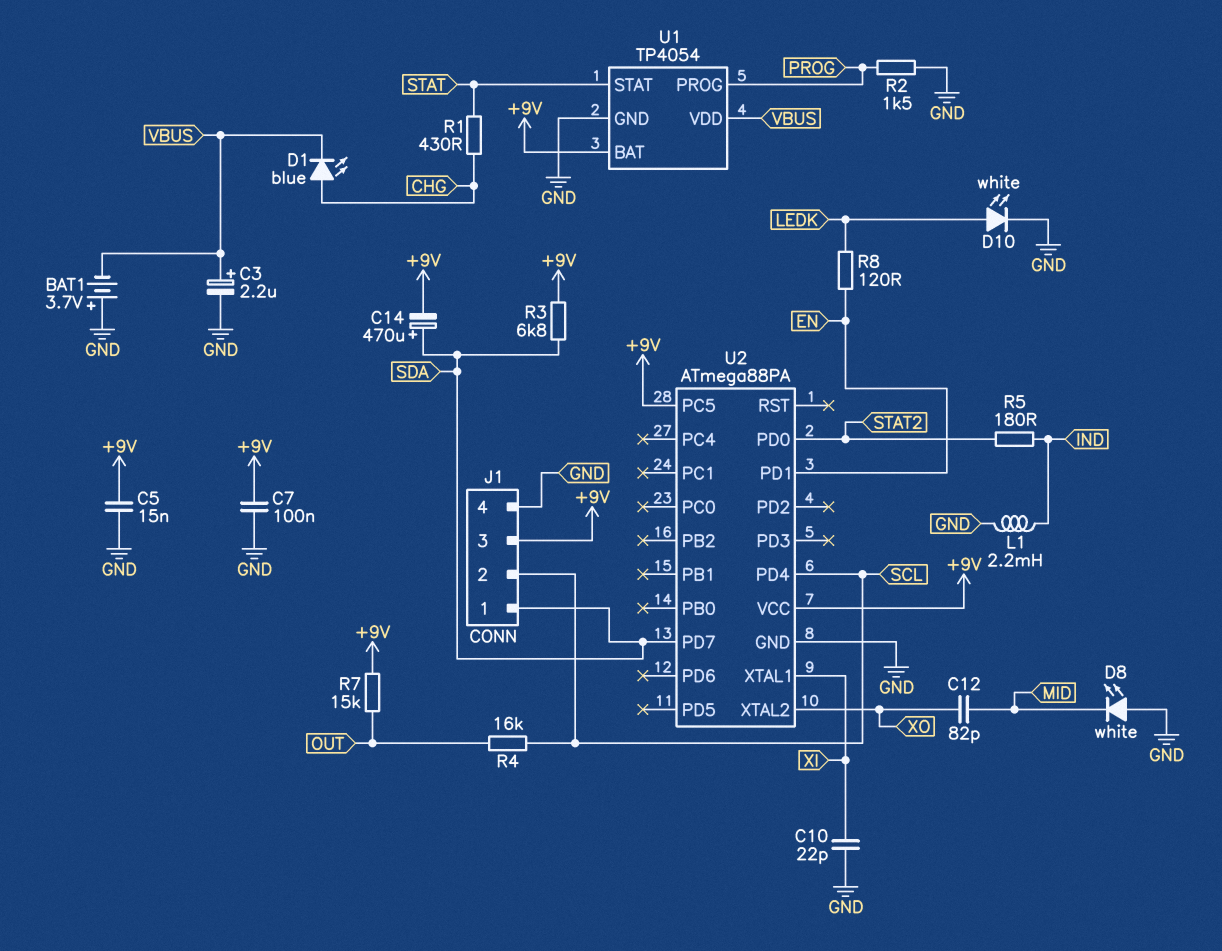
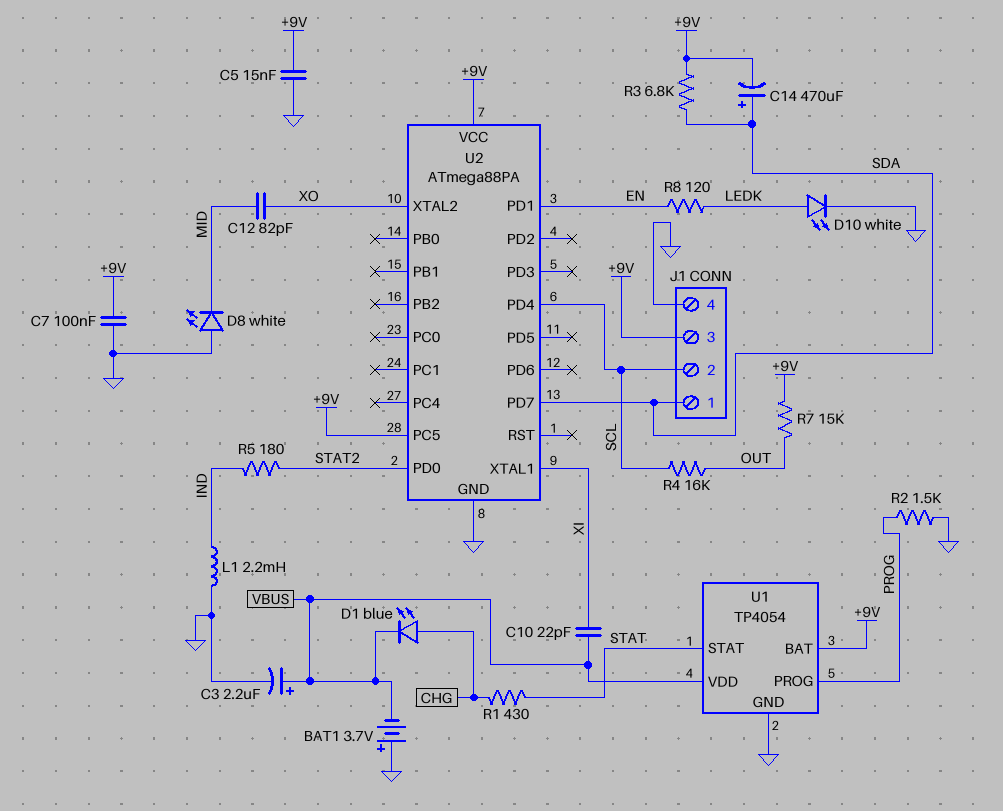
C10: 22pF (GND, XI) -> 22pF (VBUS, XI)

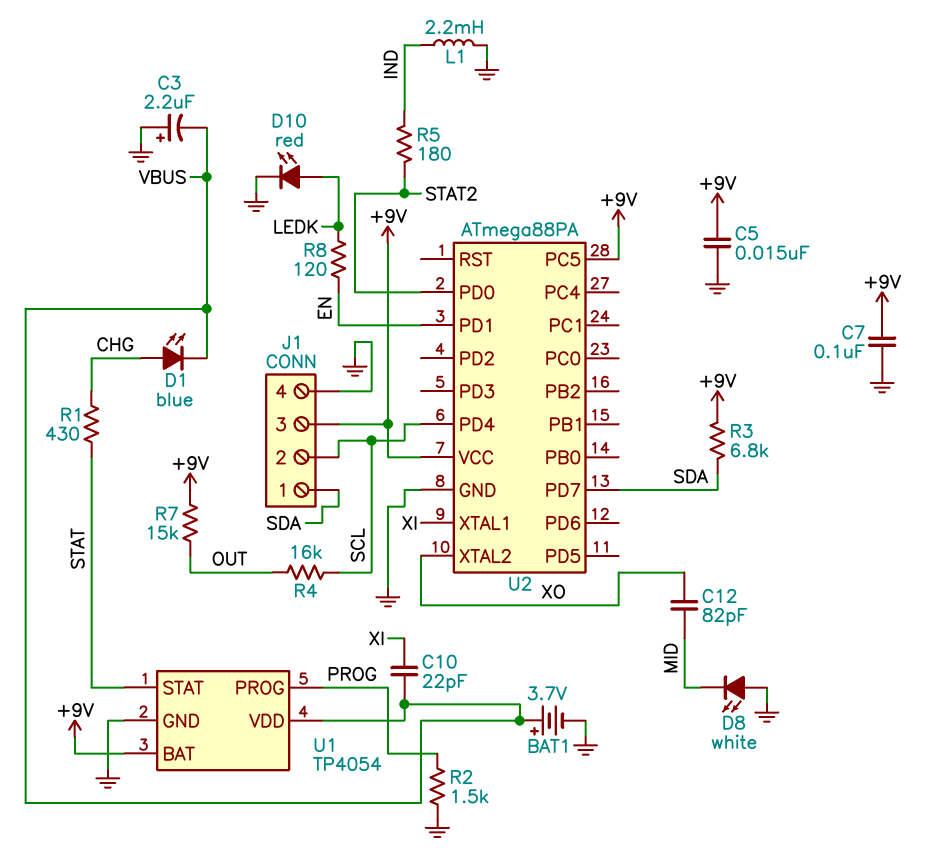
BAT1: 3.7V (plus GND, minus VBUS) -> 3.7V (plus VBUS, minus GND)
C3: 2.2uF (plus VBUS, minus GND) -> 2.2uF (plus GND, minus VBUS)
C14: 470uF (plus SDA, minus +9V) -> none
D10: LED white (A LEDK, K GND) -> LED red (A LEDK, K GND)

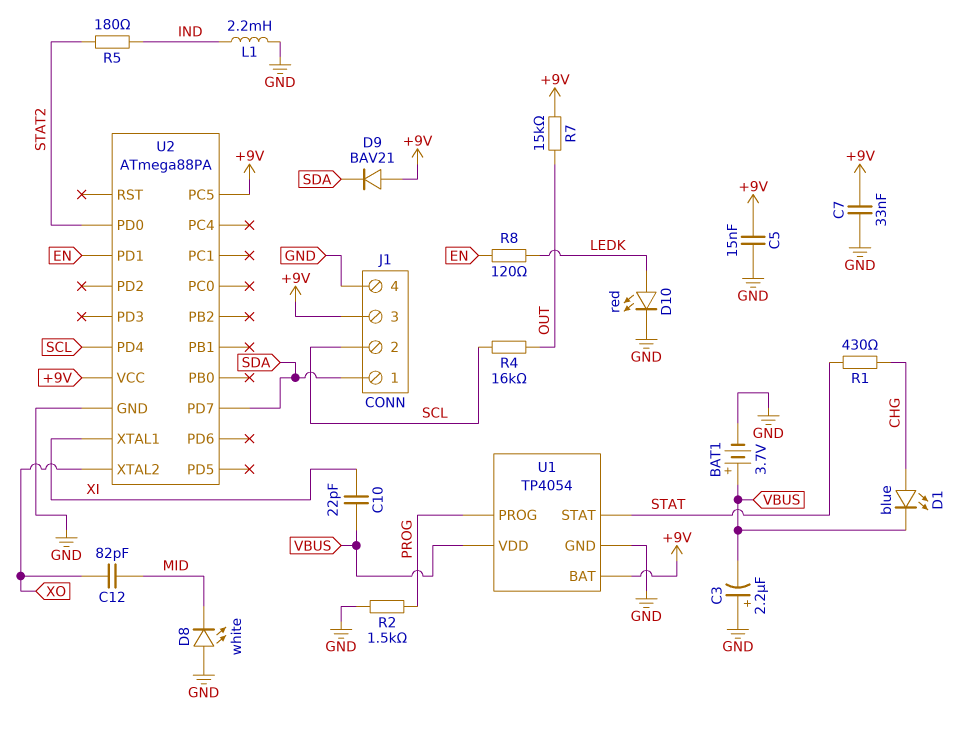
C7: 100nF (+9V, GND) -> 33nF (+9V, GND)
D9: none -> diode BAV21 (A +9V, K SDA)
R3: 6.8k (+9V, SDA) -> none

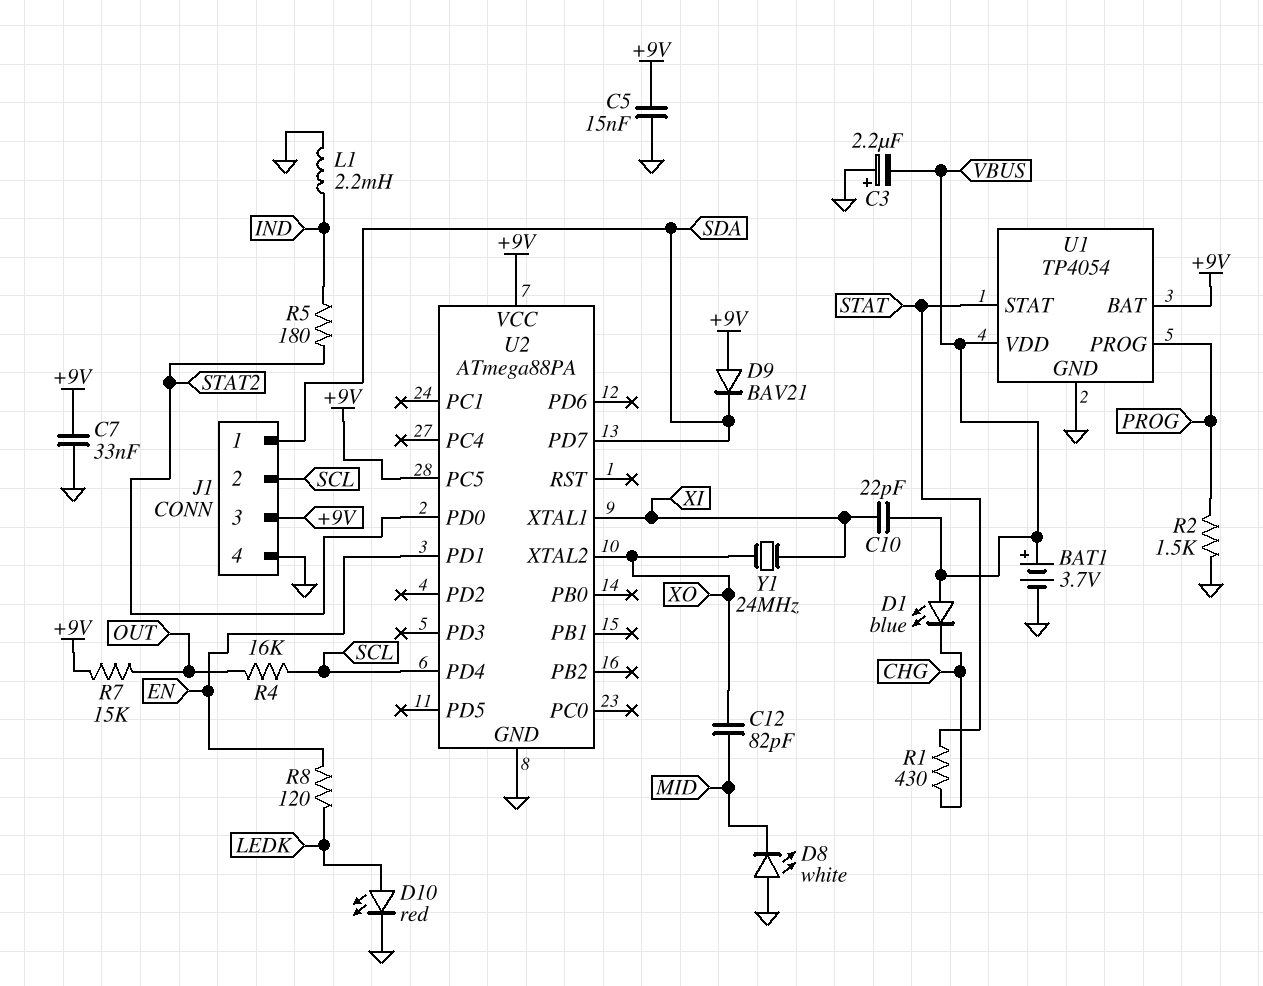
D1: LED blue (A CHG, K VBUS) -> LED blue (A VBUS, K CHG)
Y1: none -> 24MHz (XI, XO)

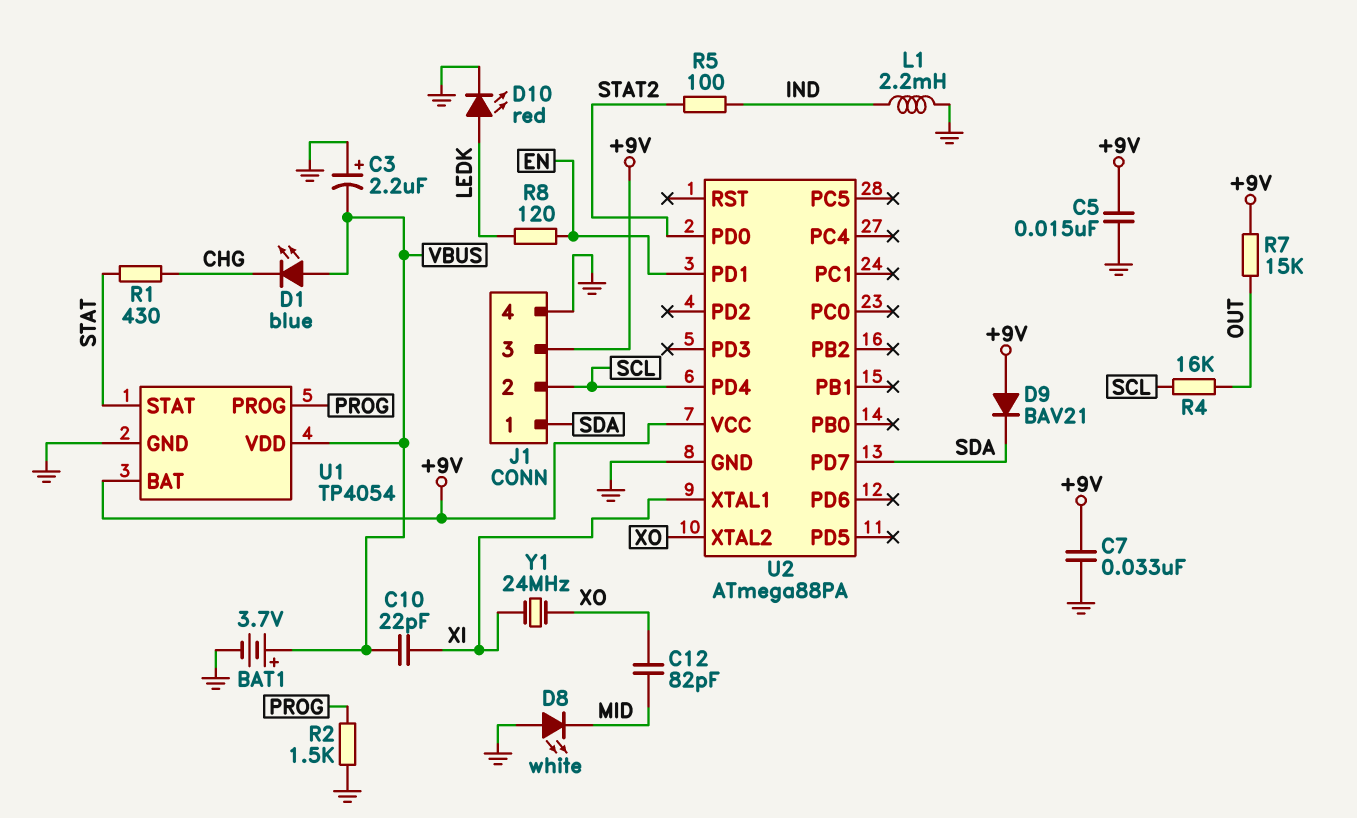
R5: 180 (IND, STAT2) -> 100 (IND, STAT2)
U2 pin PC5: +9V -> none

